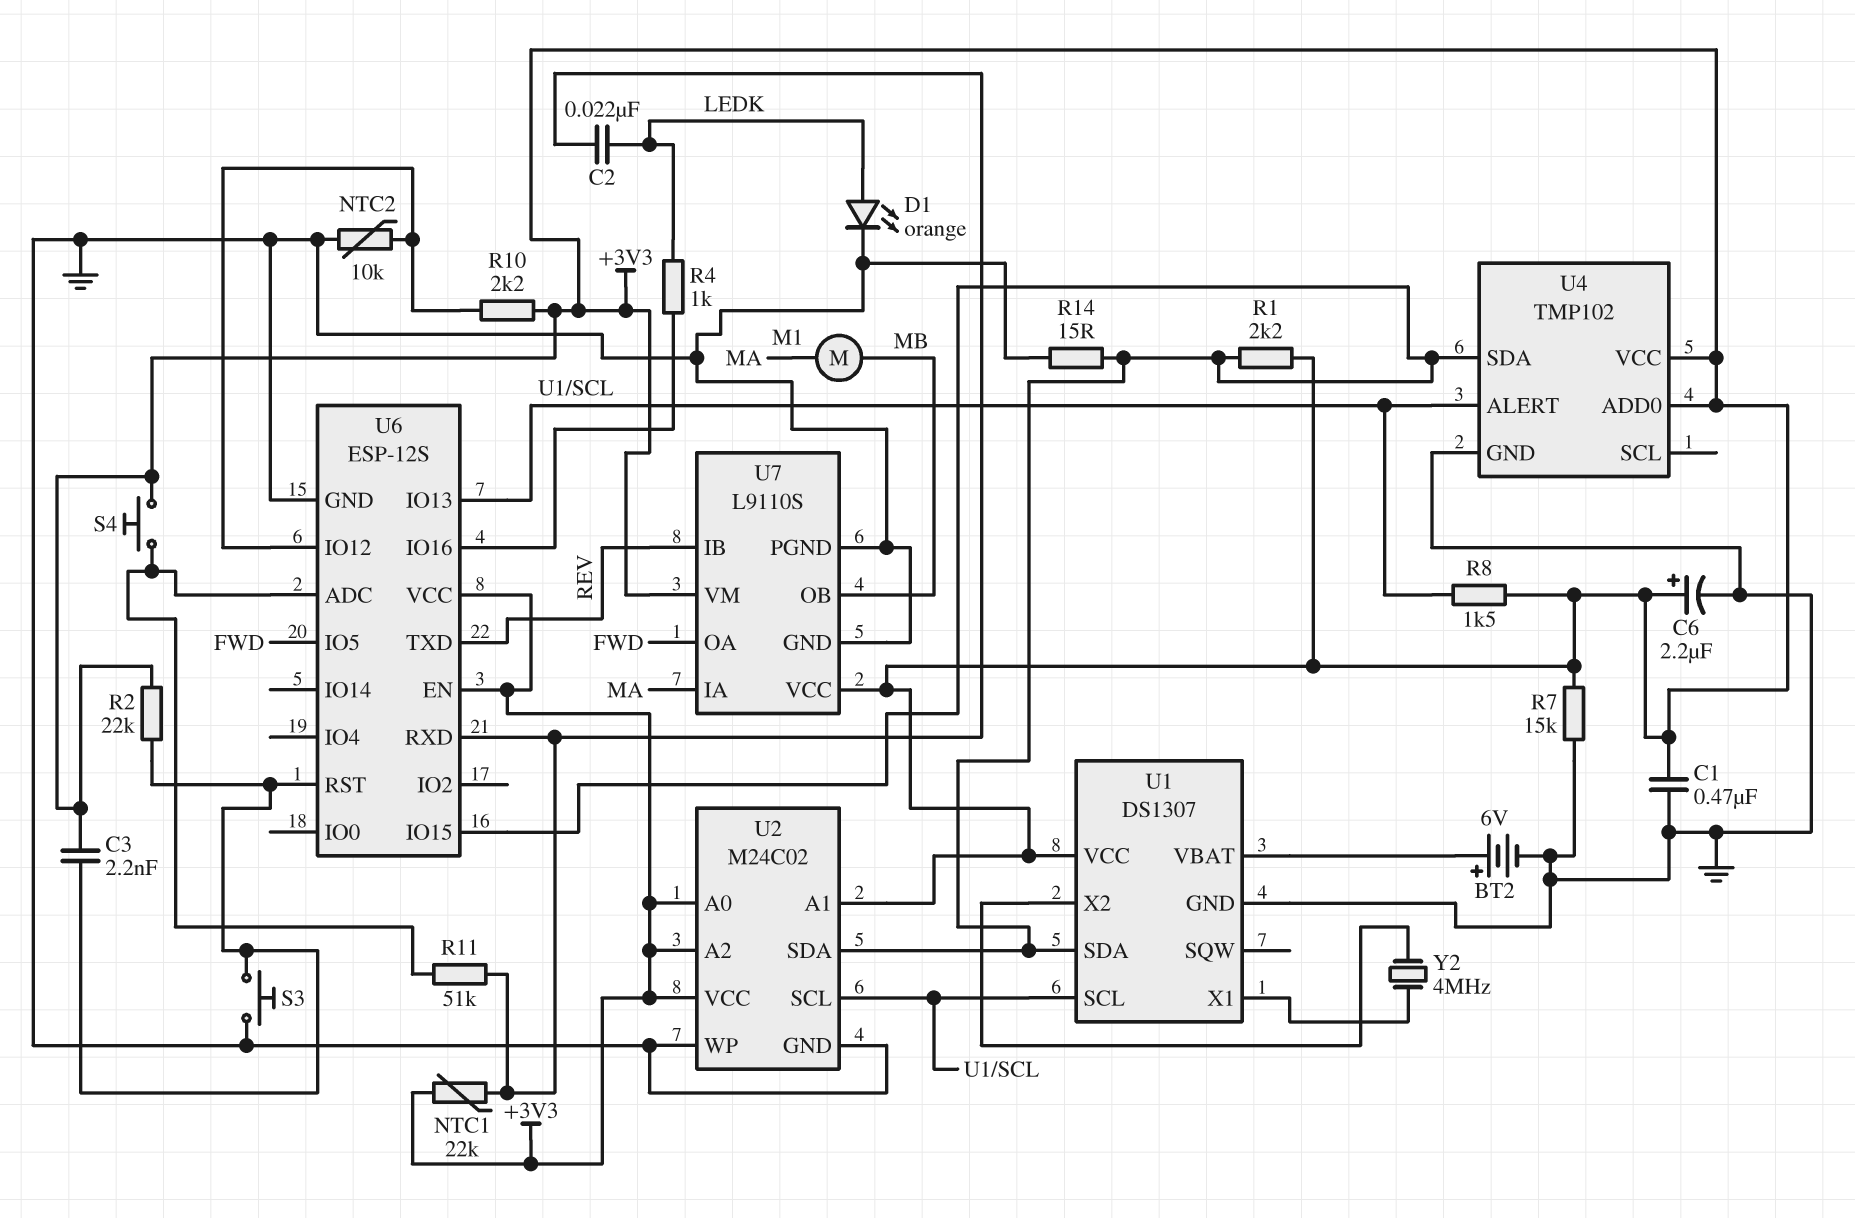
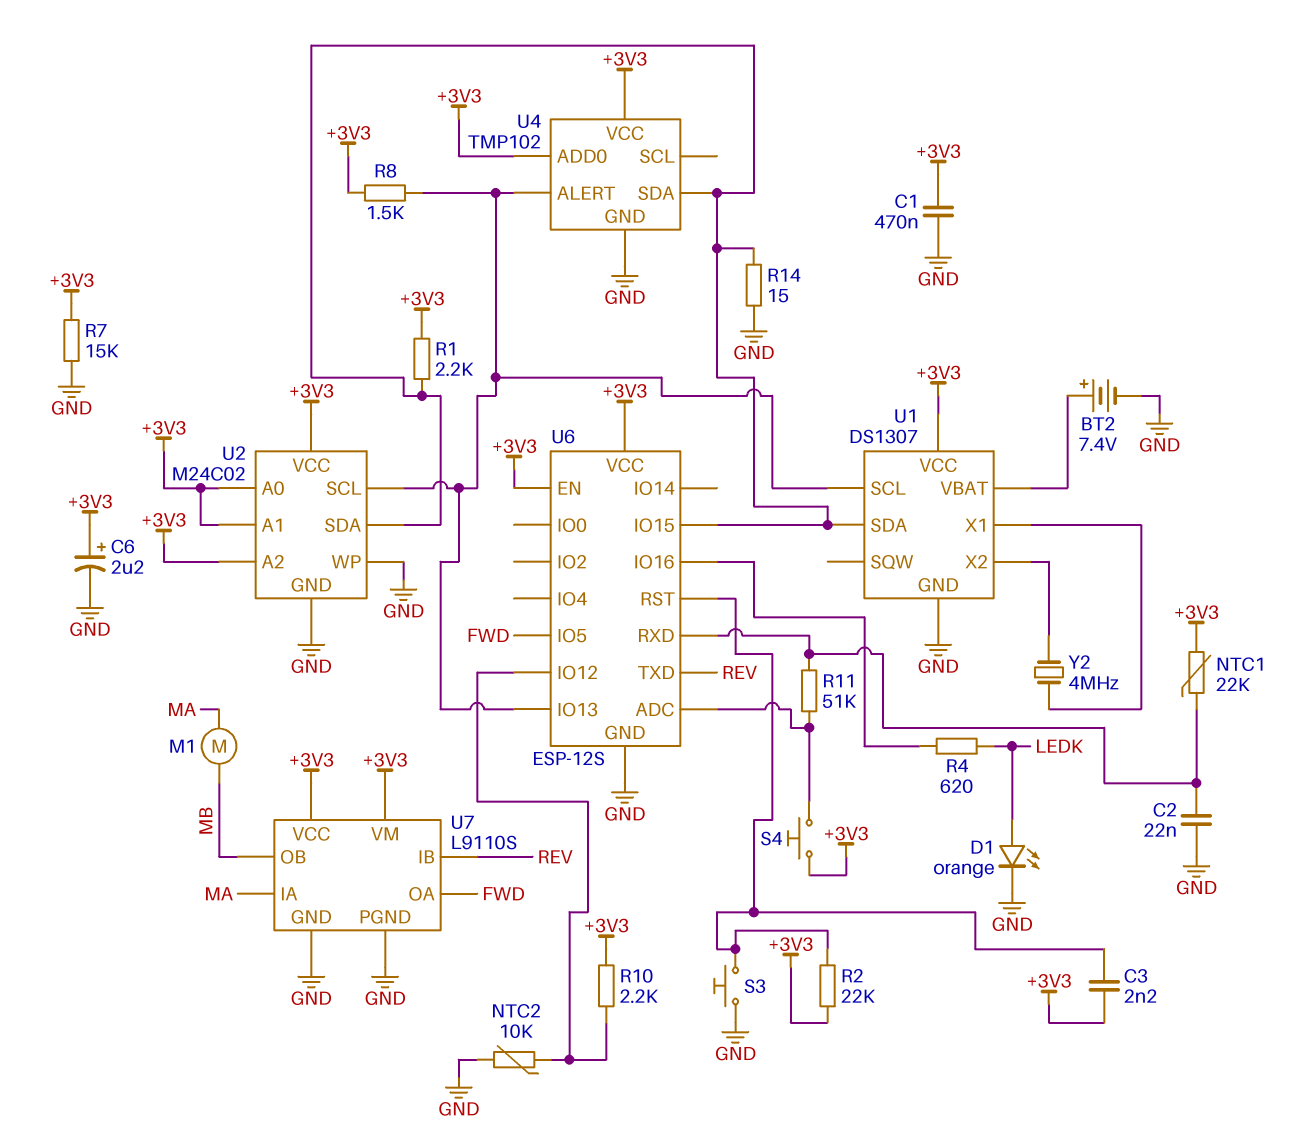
BT2: 6V (plus U1/VBAT, minus GND) -> 7.4V (plus U1/VBAT, minus GND)
C2: 22nF (LEDK, U6/RXD) -> 22nF (GND, U6/RXD)
R4: 1k (LEDK, U6/IO16) -> 620 (LEDK, U6/IO16)

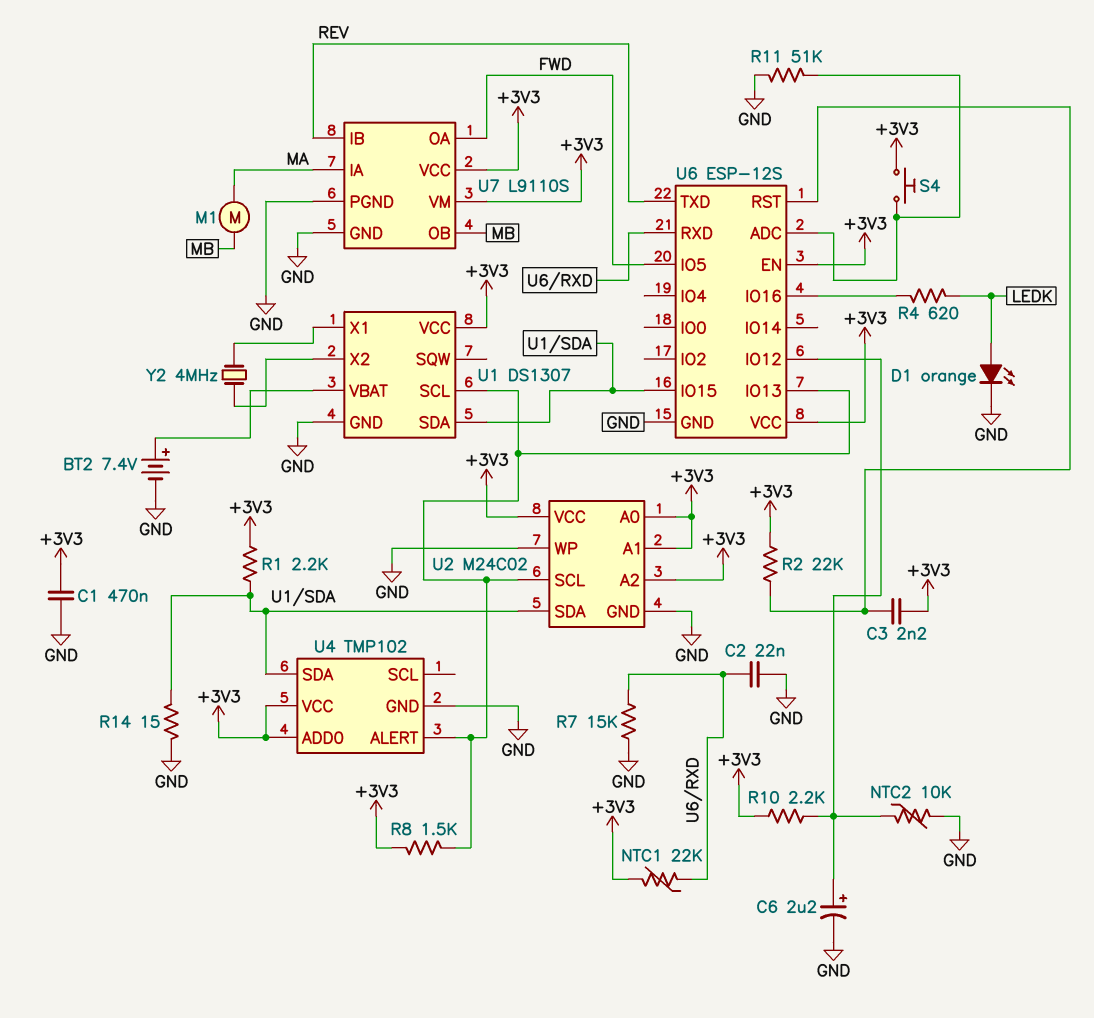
C6: 2.2uF (plus +3V3, minus GND) -> 2.2uF (plus U6/IO12, minus GND)
R7: 15k (+3V3, GND) -> 15k (GND, U6/RXD)
R11: 51k (U6/ADC, U6/RXD) -> 51k (GND, U6/ADC)
S3: button (GND, U6/RST) -> none

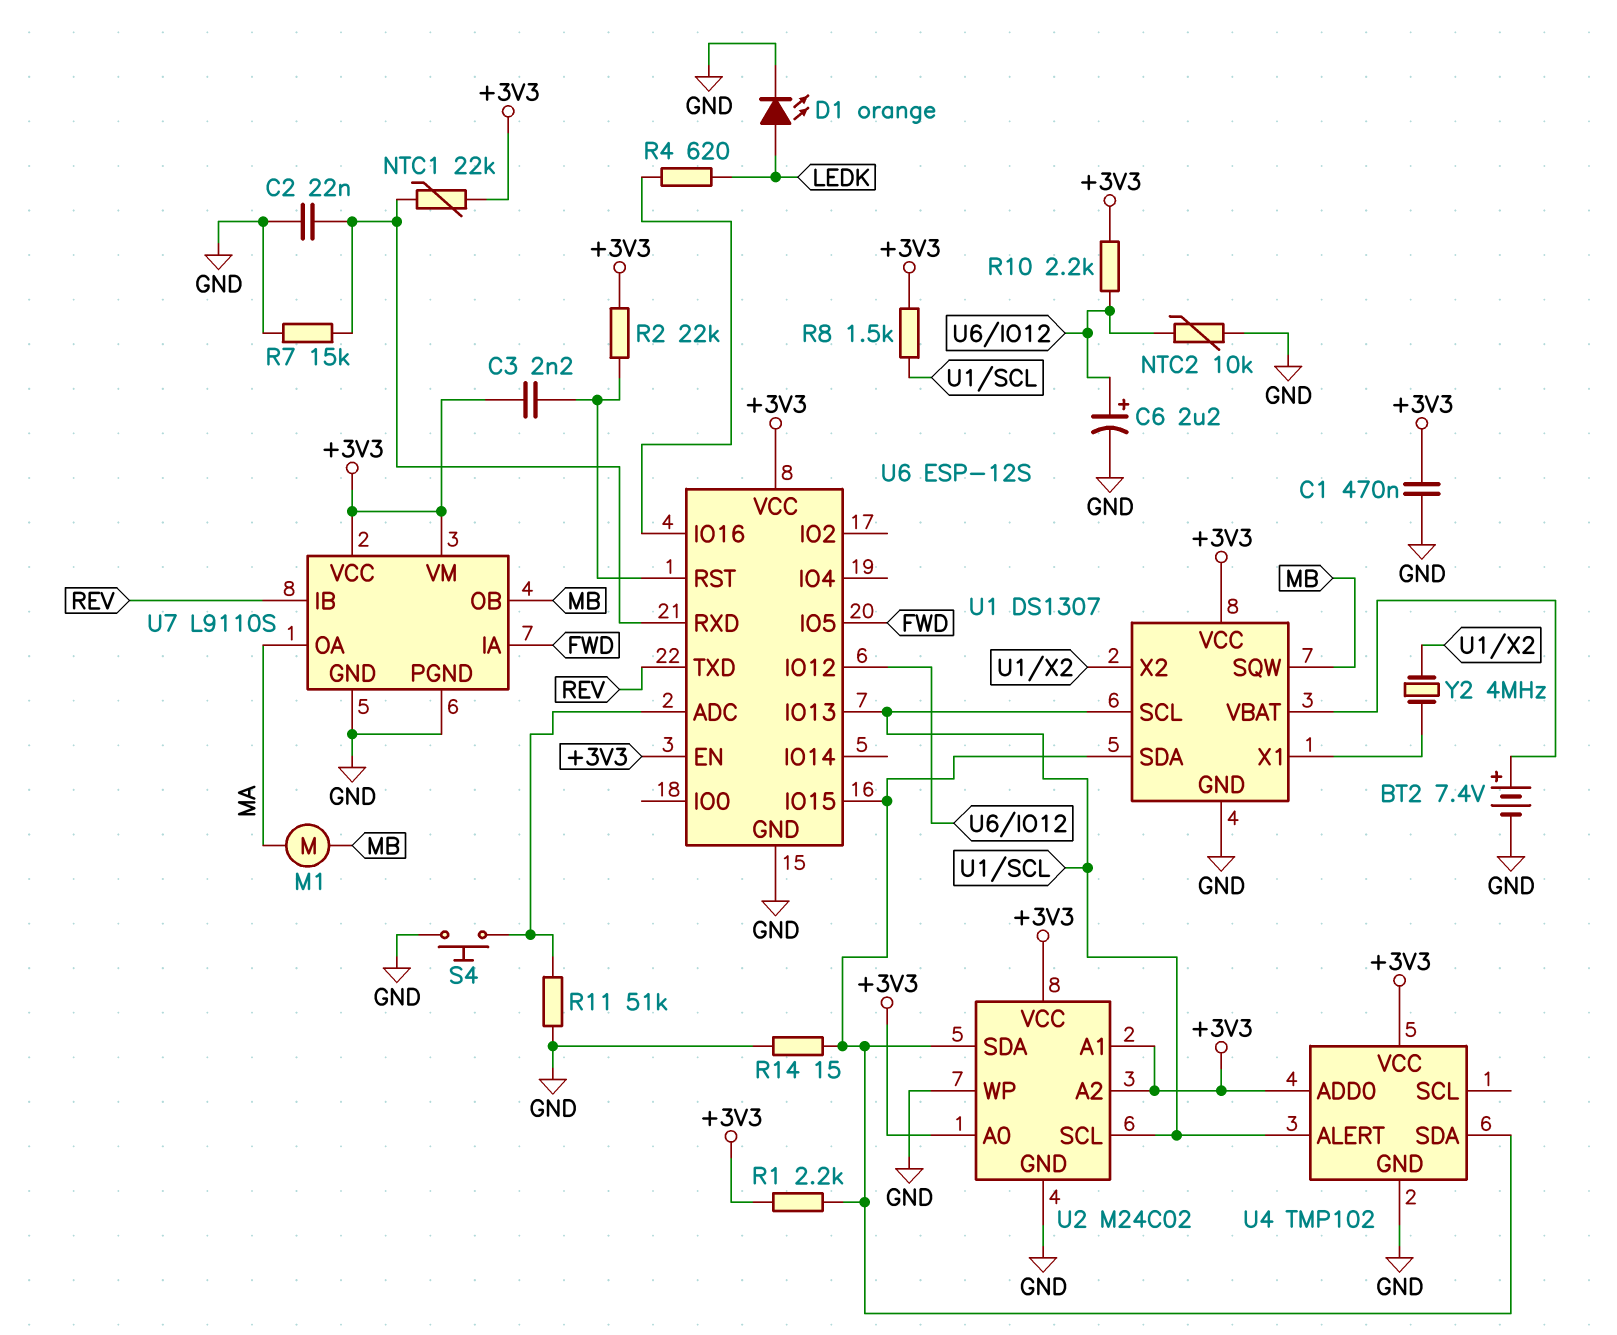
S4: button (+3V3, U6/ADC) -> button (GND, U6/ADC)
U1 pin SQW: none -> MB
U7 pin IA: MA -> FWD
U7 pin OA: FWD -> MA

